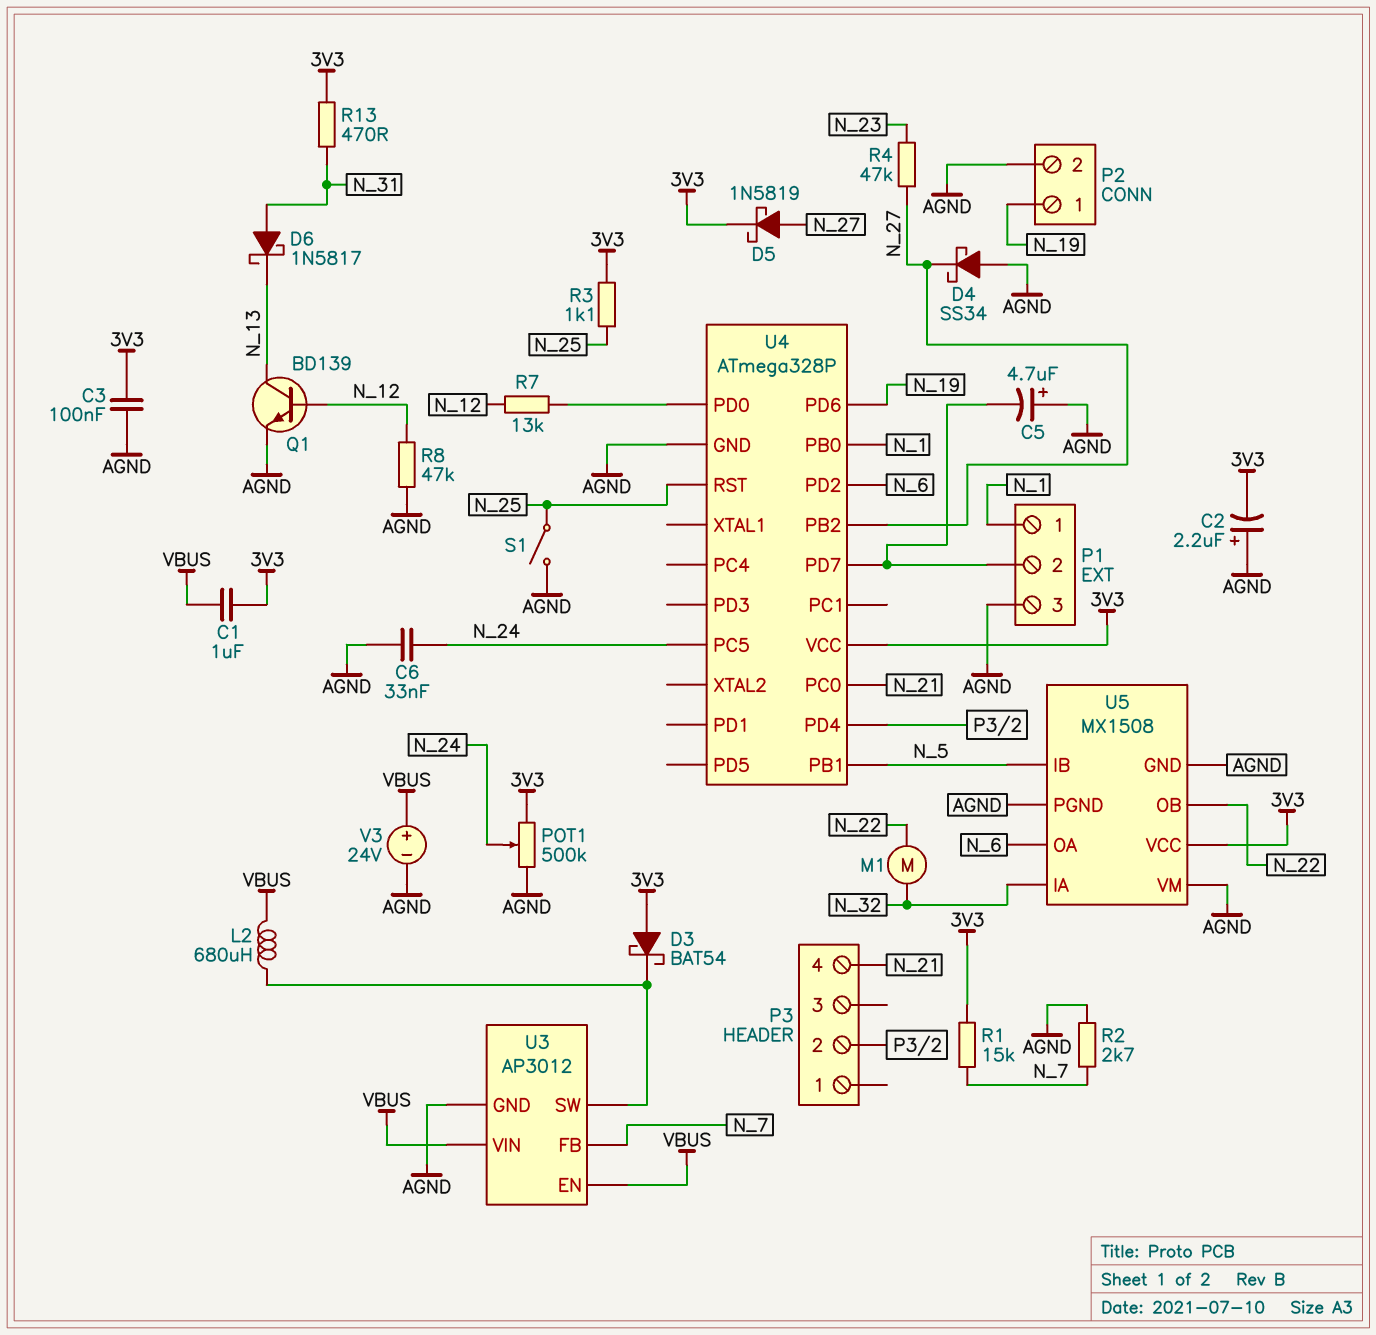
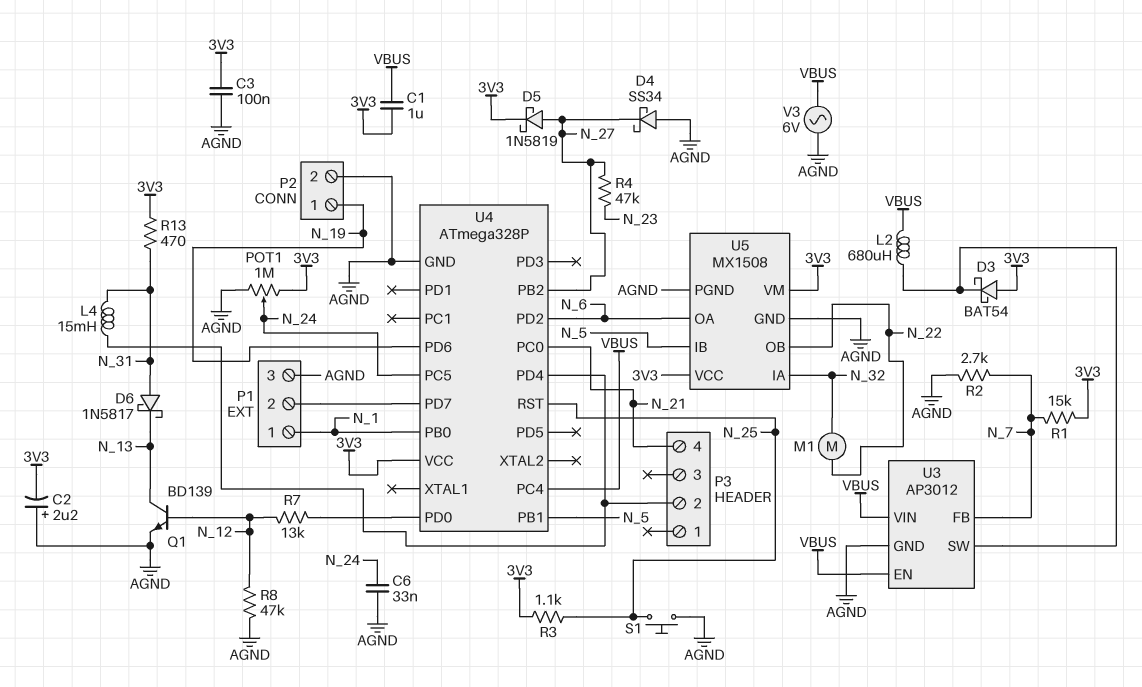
C5: 4.7uF (plus AGND, minus P1/2) -> none
L4: none -> 15mH (N_31, P3/2)
POT1: 500k (3V3, AGND, wiper N_24) -> 1M (3V3, AGND, wiper N_24)
S1: switch (AGND, N_25) -> button (AGND, N_25)
U4 pin PC4: none -> VBUS
U5 pin VM: AGND -> 3V3
V3: 24V (plus VBUS, minus AGND) -> AC 6V (AGND, VBUS)

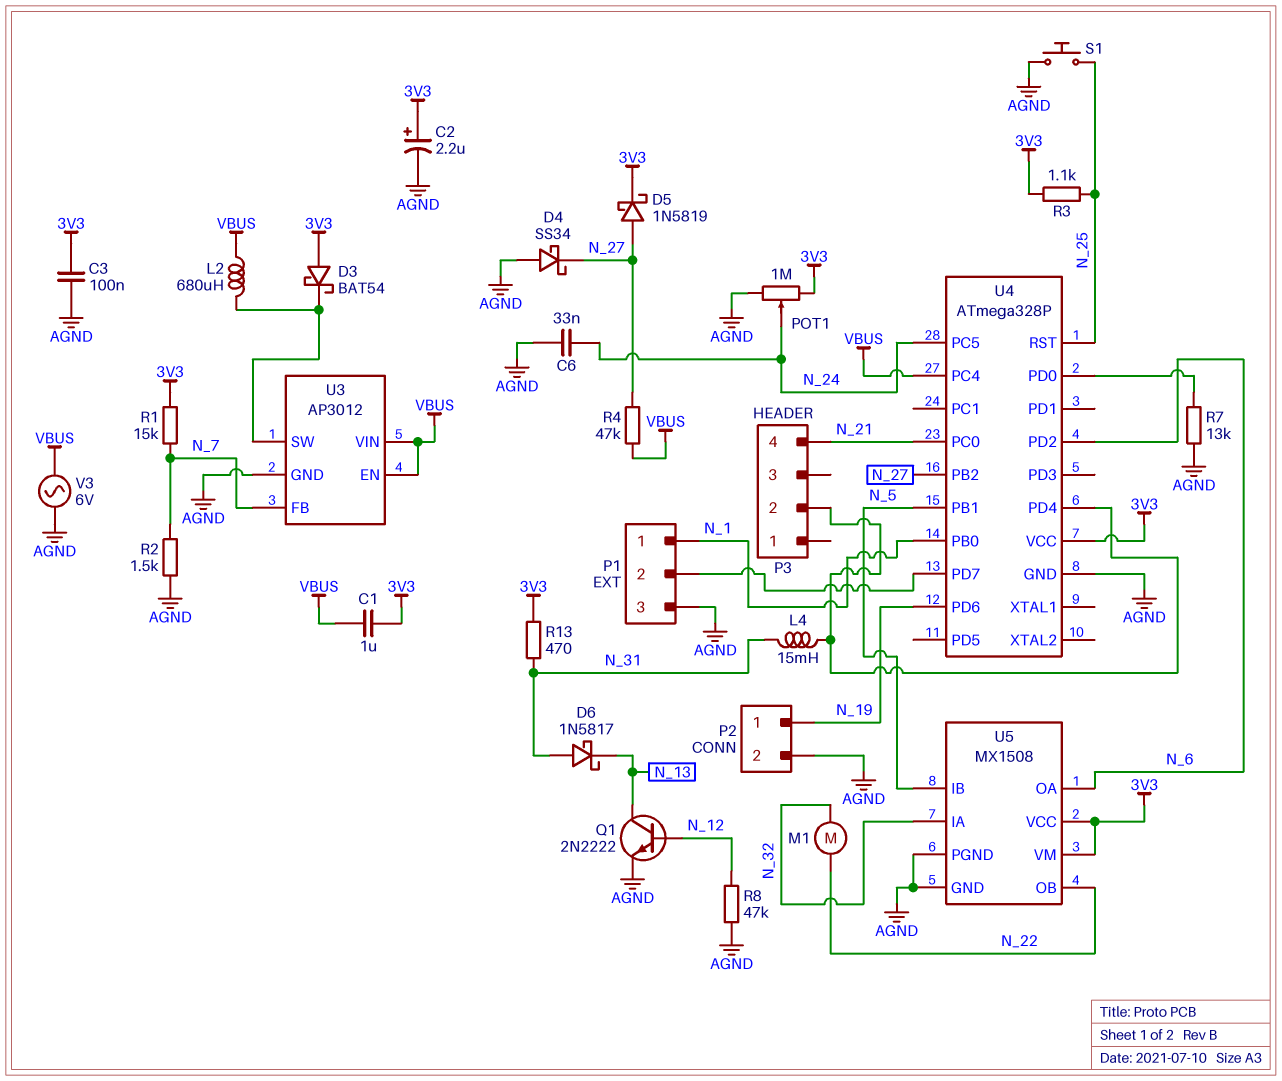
C2: 2.2uF (plus AGND, minus 3V3) -> 2.2uF (plus 3V3, minus AGND)
Q1: NPN BD139 (B N_12, C N_13, E AGND) -> NPN 2N2222 (B N_12, C N_13, E AGND)
R2: 2.7k (AGND, N_7) -> 1.5k (AGND, N_7)
R4: 47k (N_23, N_27) -> 47k (N_27, VBUS)
R7: 13k (N_12, U4/PD0) -> 13k (AGND, U4/PD0)

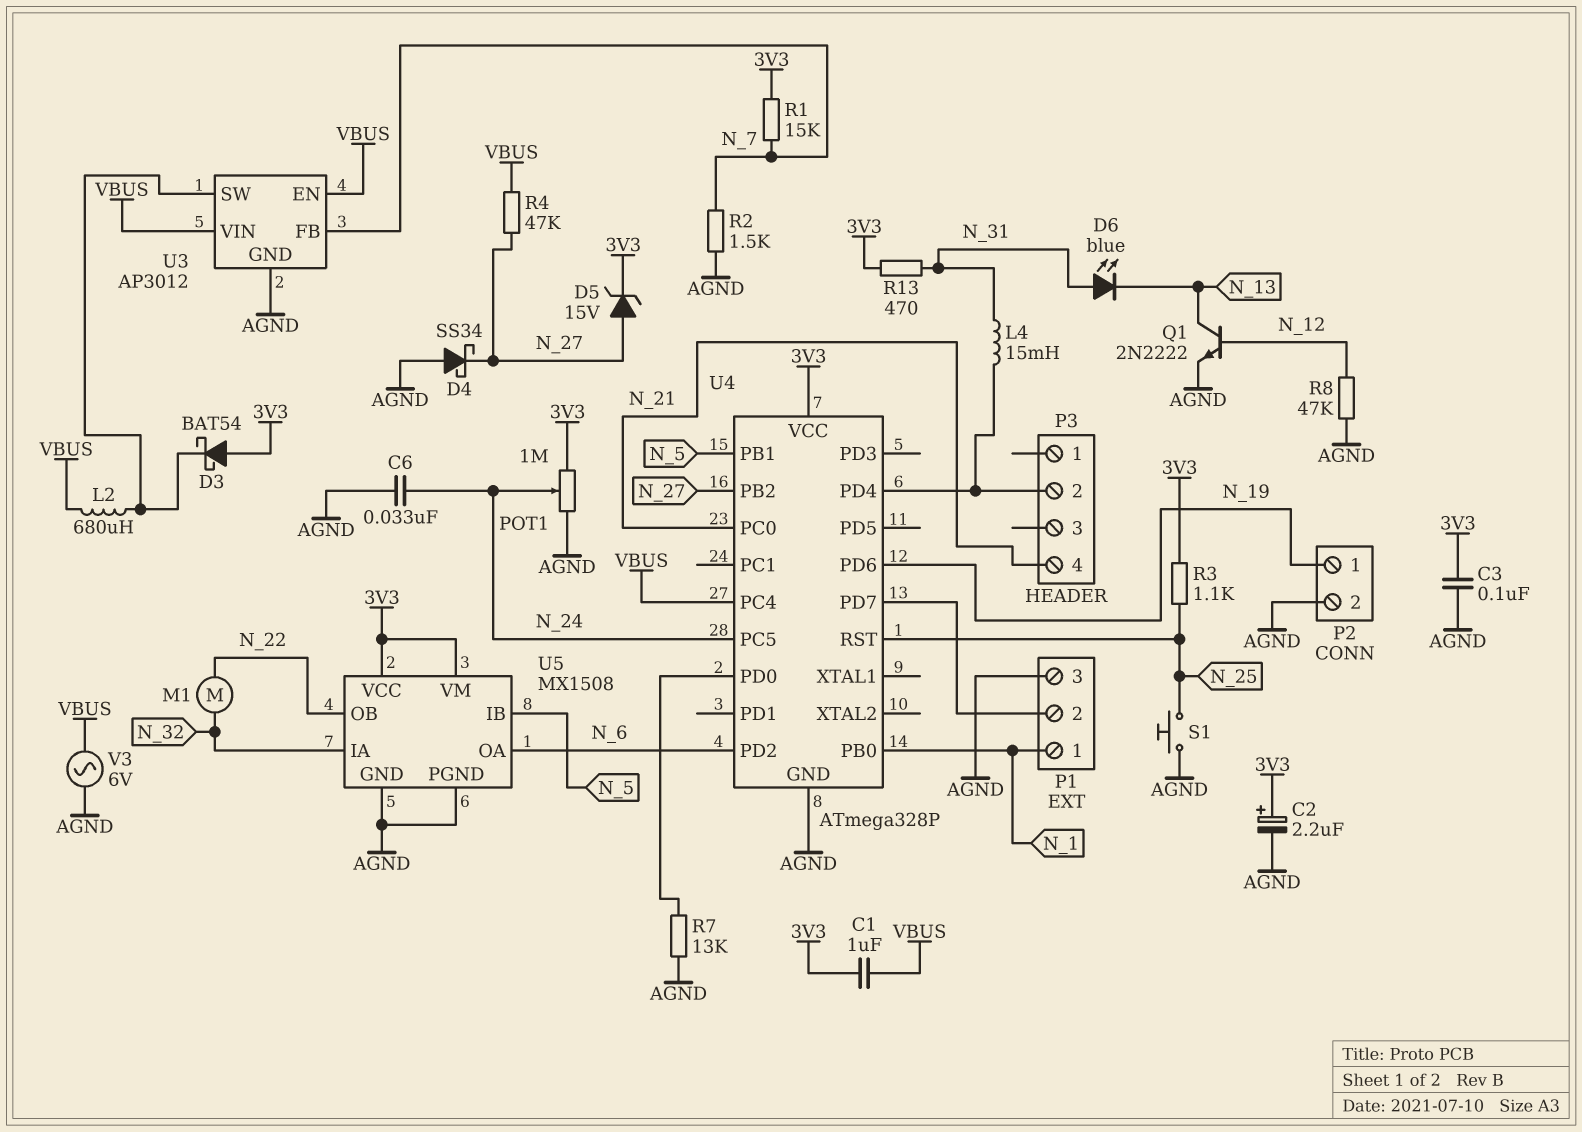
D5: schottky 1N5819 (A N_27, K 3V3) -> zener 15V (A N_27, K 3V3)
D6: schottky 1N5817 (A N_31, K N_13) -> LED blue (A N_31, K N_13)

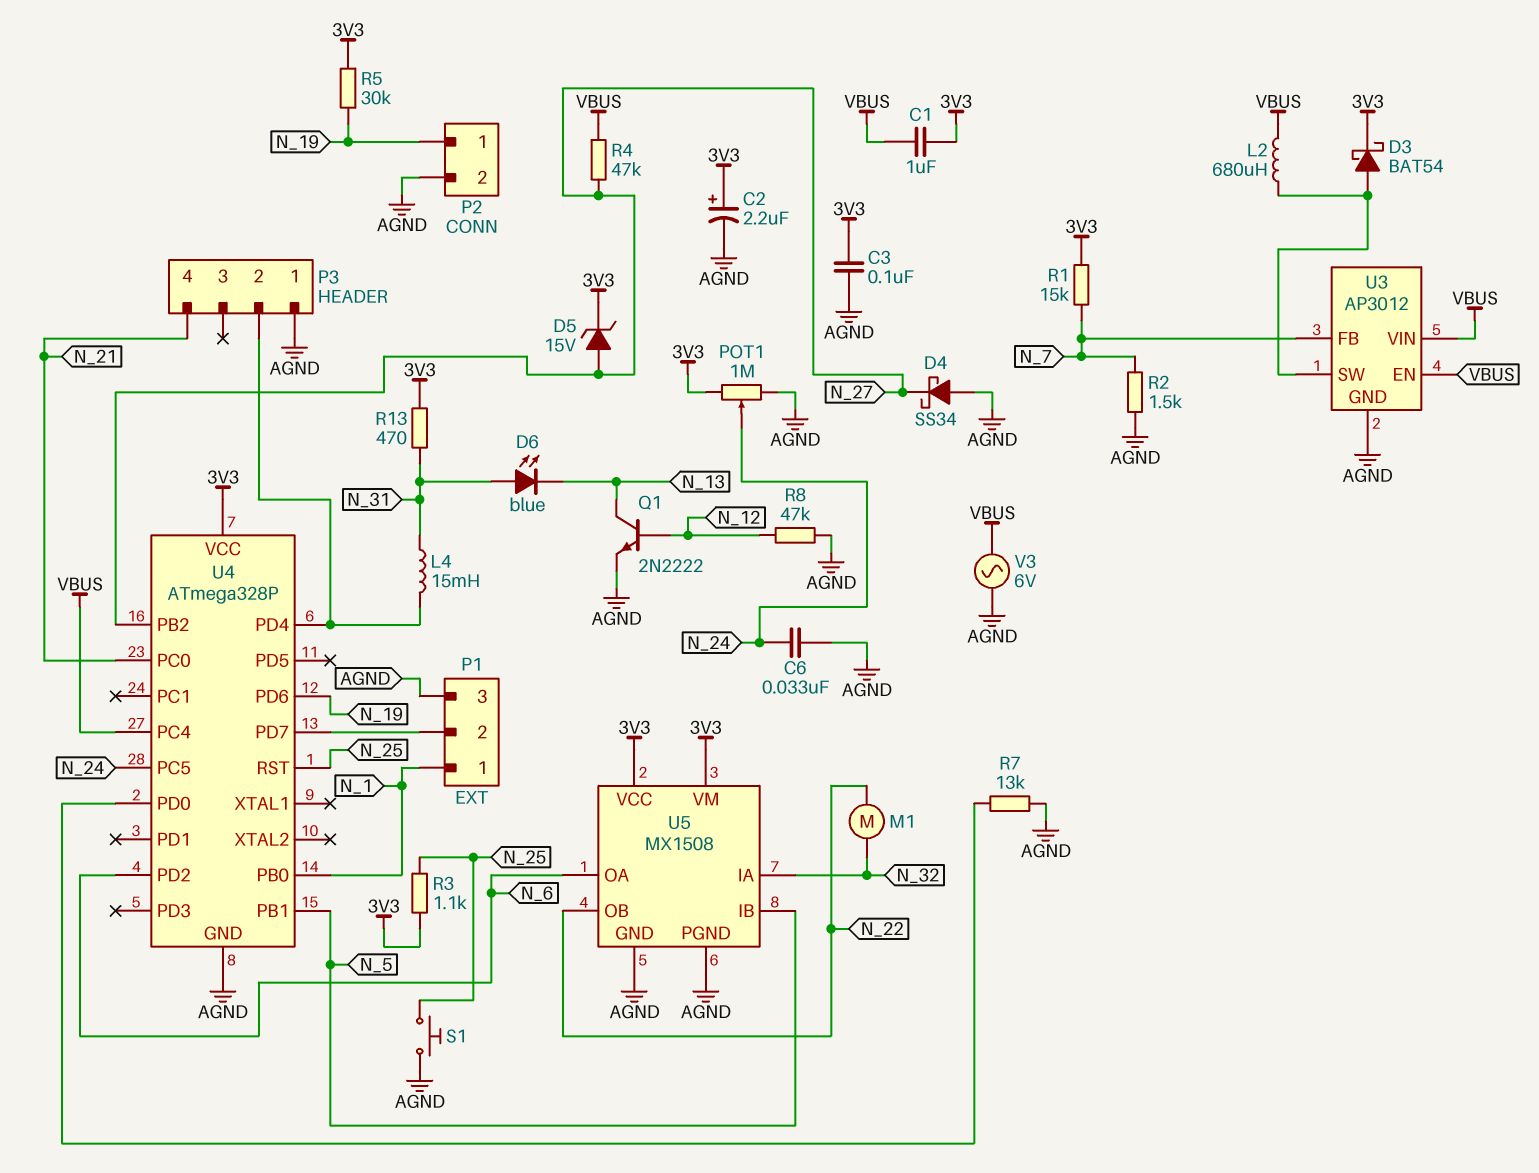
D3: schottky BAT54 (A 3V3, K U3/SW) -> schottky BAT54 (A U3/SW, K 3V3)
P3 pin 1: none -> AGND
R5: none -> 30k (3V3, N_19)

